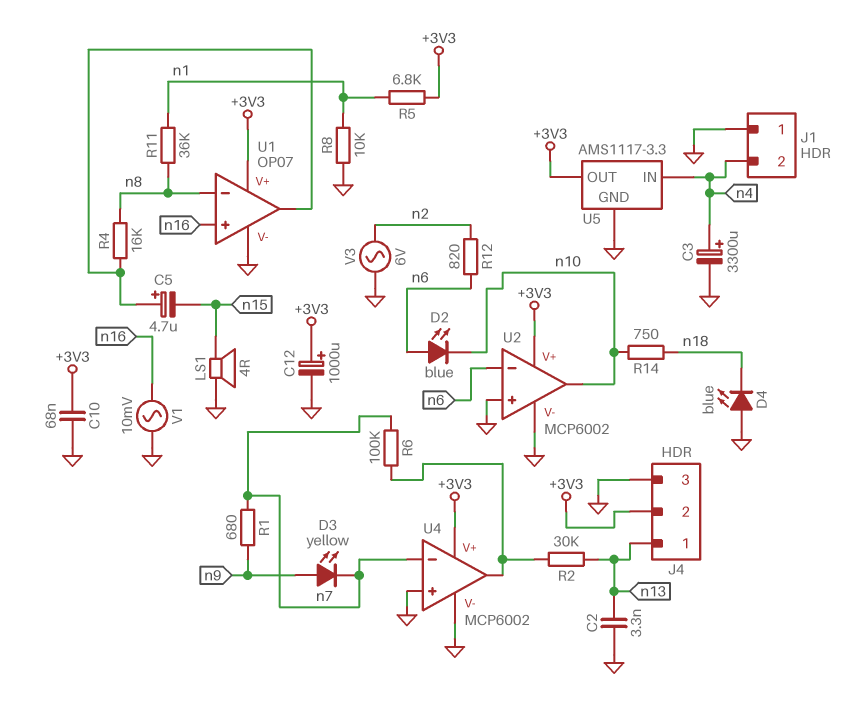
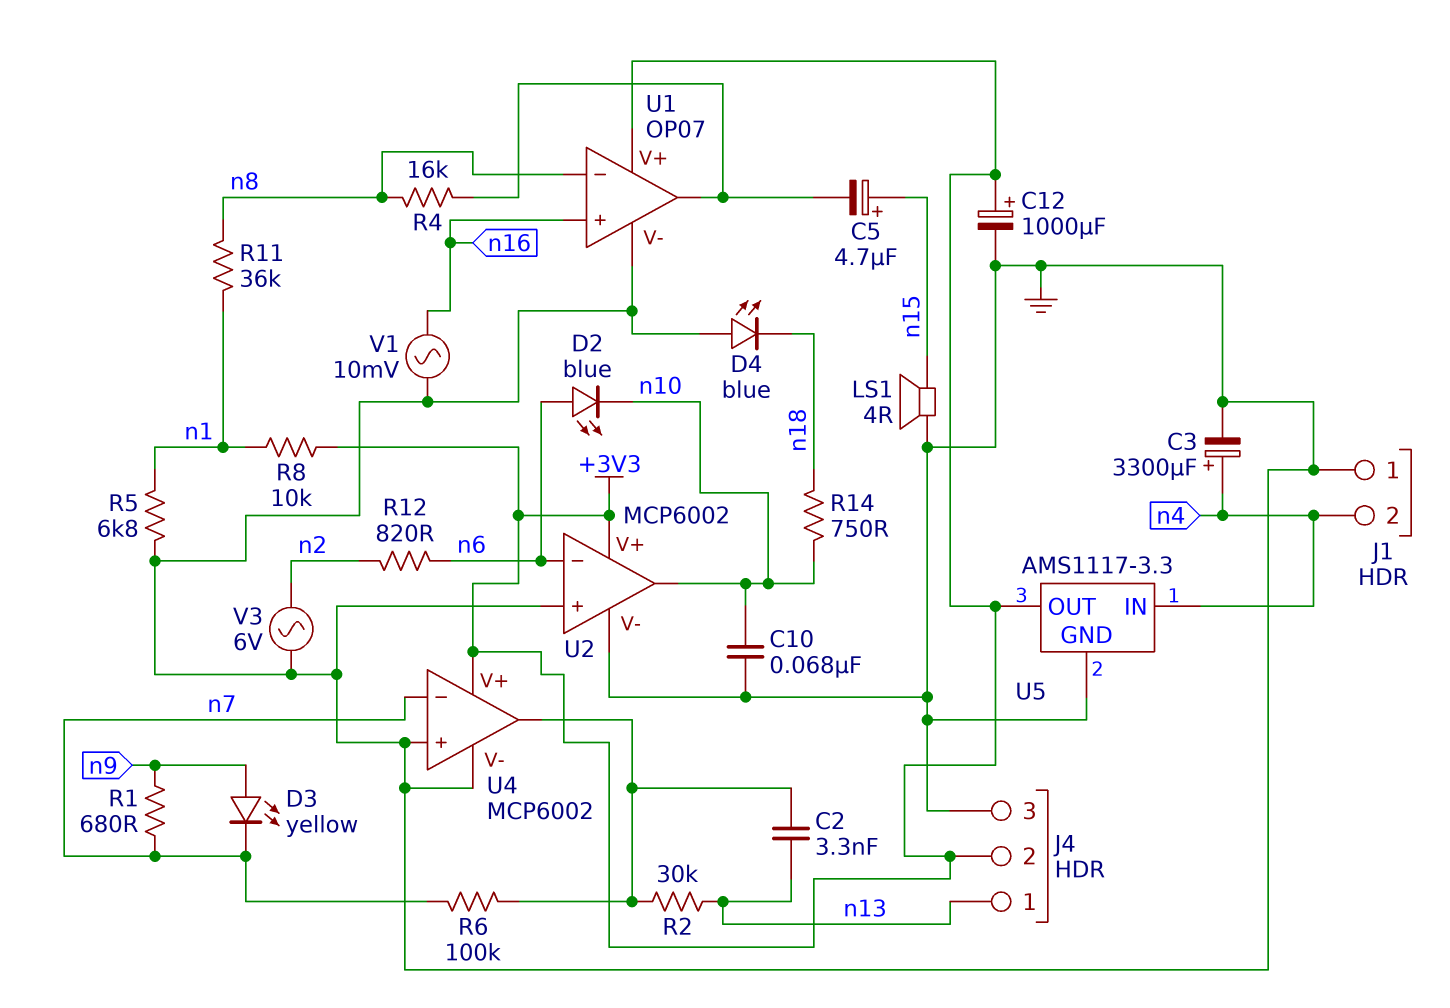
C2: 3.3nF (GND, n13) -> 3.3nF (U4/out, n13)
C5: 4.7uF (plus U1/out, minus n15) -> 4.7uF (plus n15, minus U1/out)
C10: 68nF (+3V3, GND) -> 68nF (GND, n10)
R5: 6.8k (+3V3, n1) -> 6.8k (GND, n1)
R8: 10k (GND, n1) -> 10k (+3V3, n1)

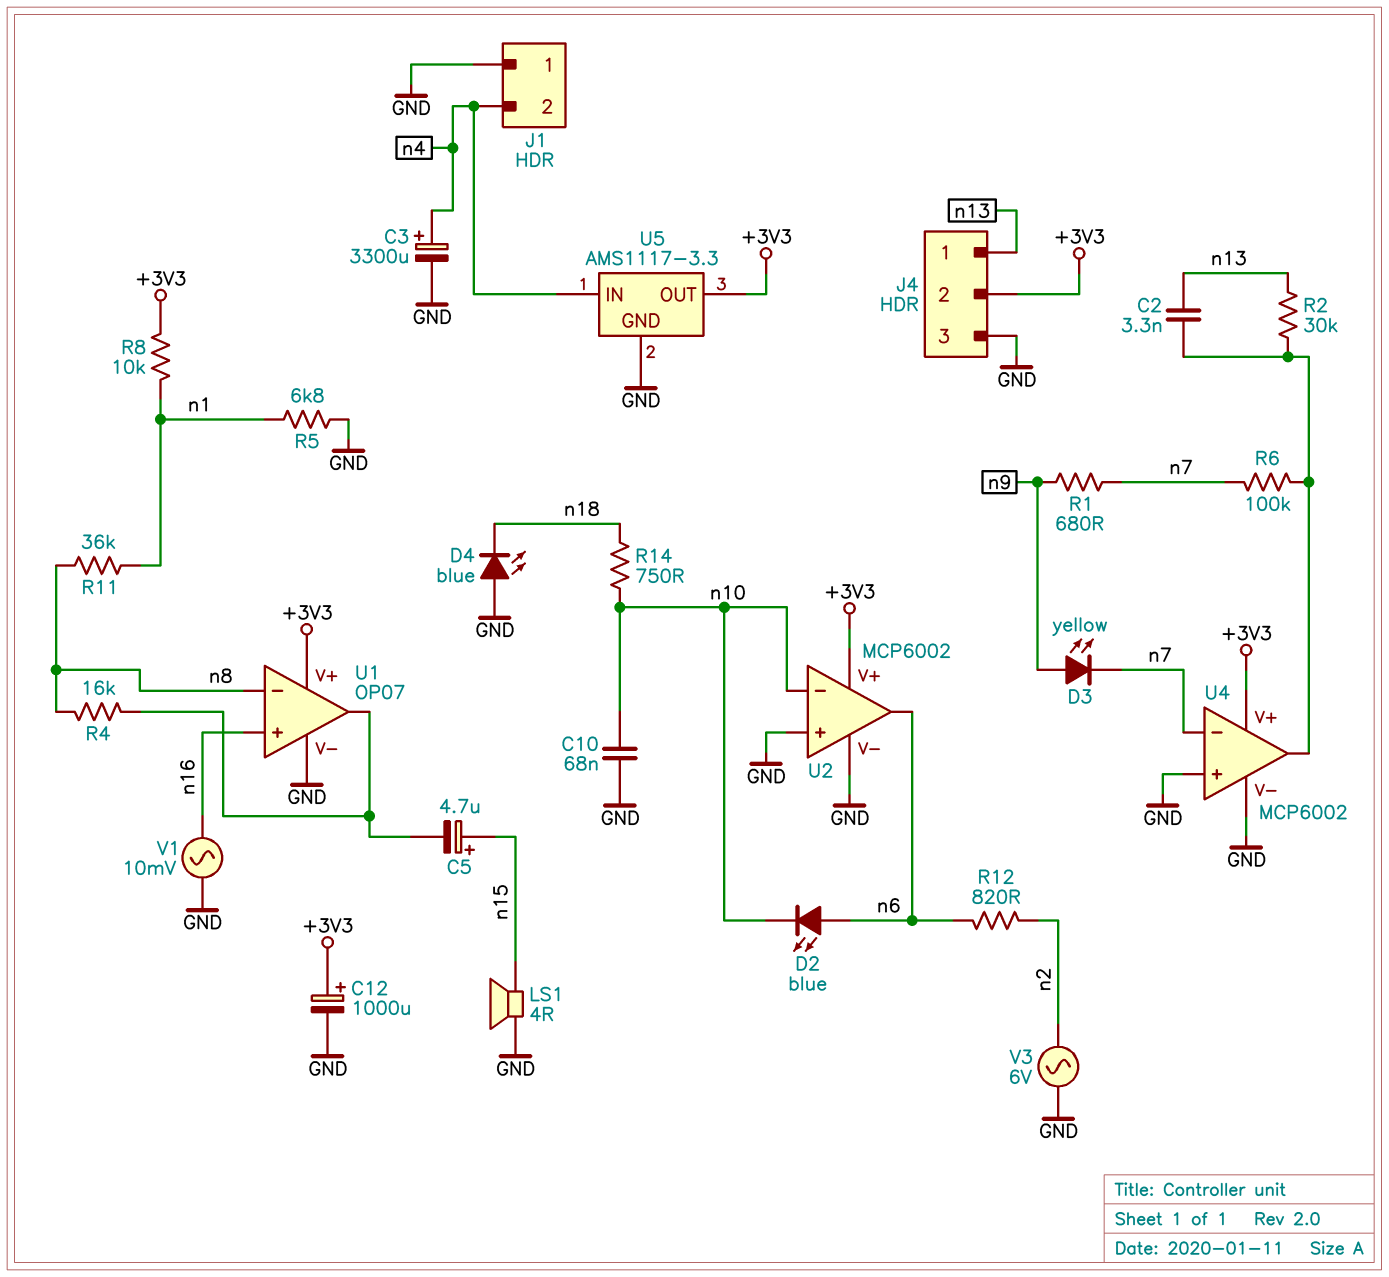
U2 pin in-: n6 -> n10
U2 pin out: n10 -> n6

